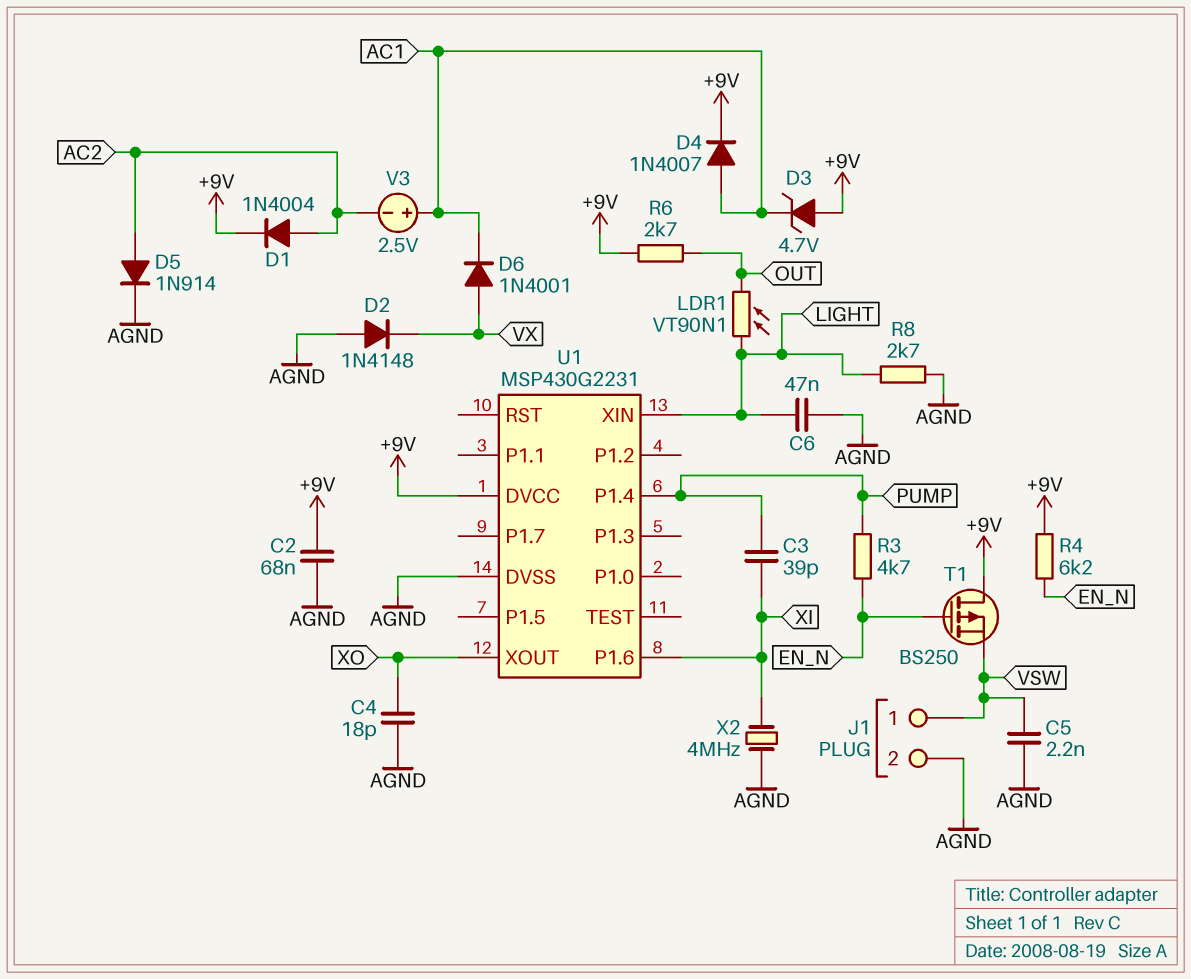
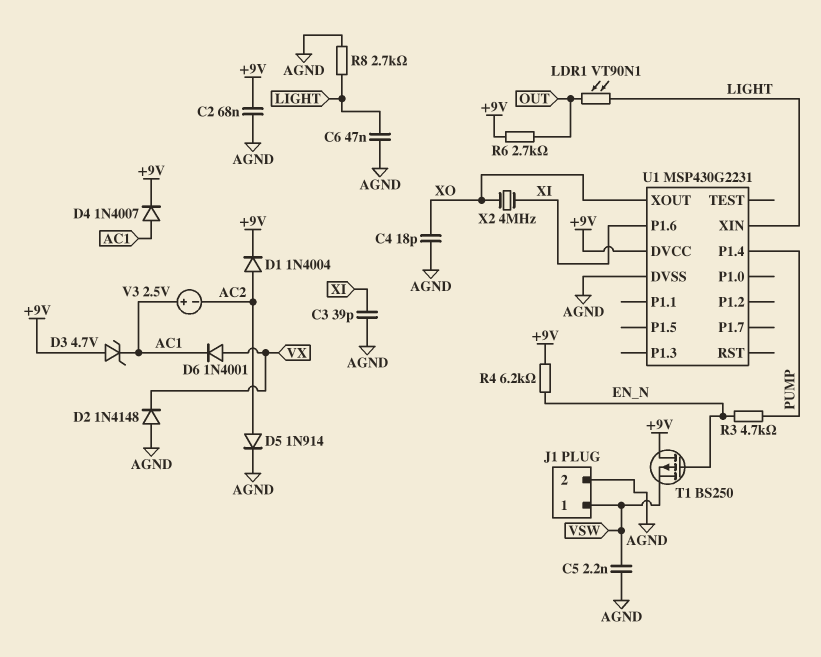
C3: 39pF (PUMP, XI) -> 39pF (AGND, XI)
X2: 4MHz (AGND, XI) -> 4MHz (XI, XO)

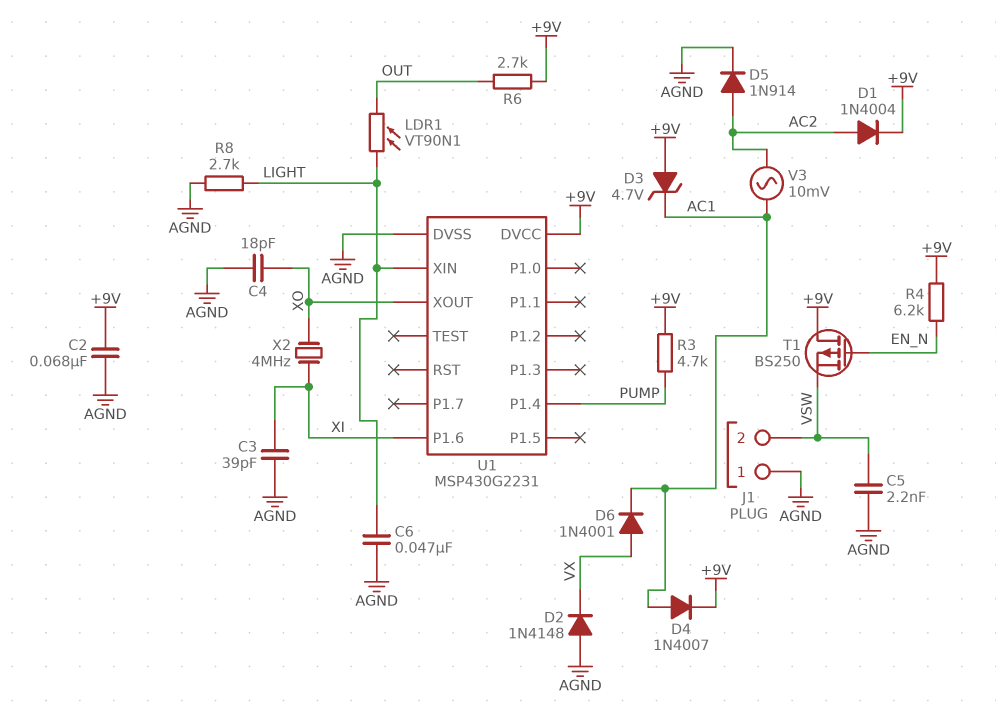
J1 pin 1: VSW -> AGND
J1 pin 2: AGND -> VSW
R3: 4.7k (EN_N, PUMP) -> 4.7k (+9V, PUMP)
V3: 2.5V (plus AC1, minus AC2) -> AC 10mV (AC1, AC2)

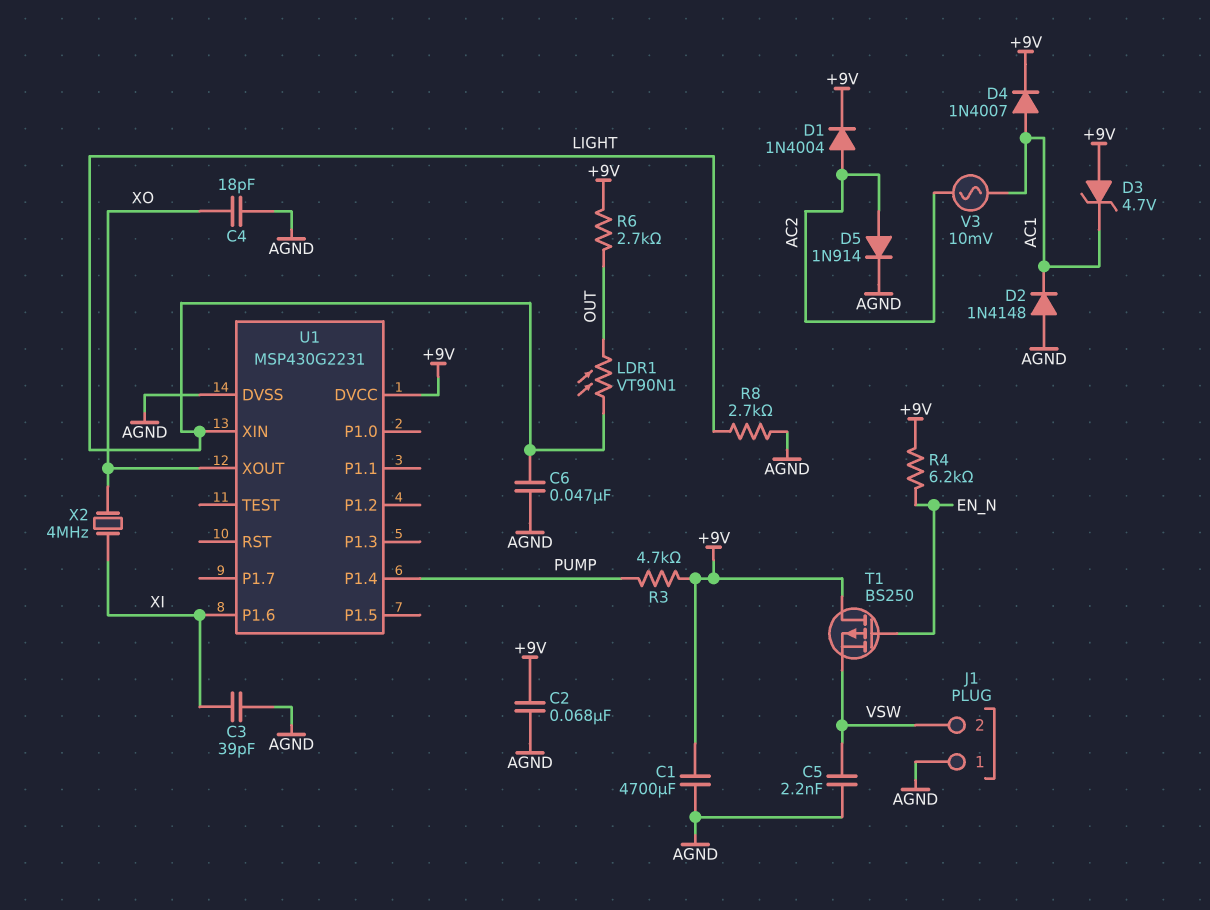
C1: none -> 4700uF (+9V, AGND)
D2: diode 1N4148 (A AGND, K VX) -> diode 1N4148 (A AGND, K AC1)
D6: diode 1N4001 (A VX, K AC1) -> none

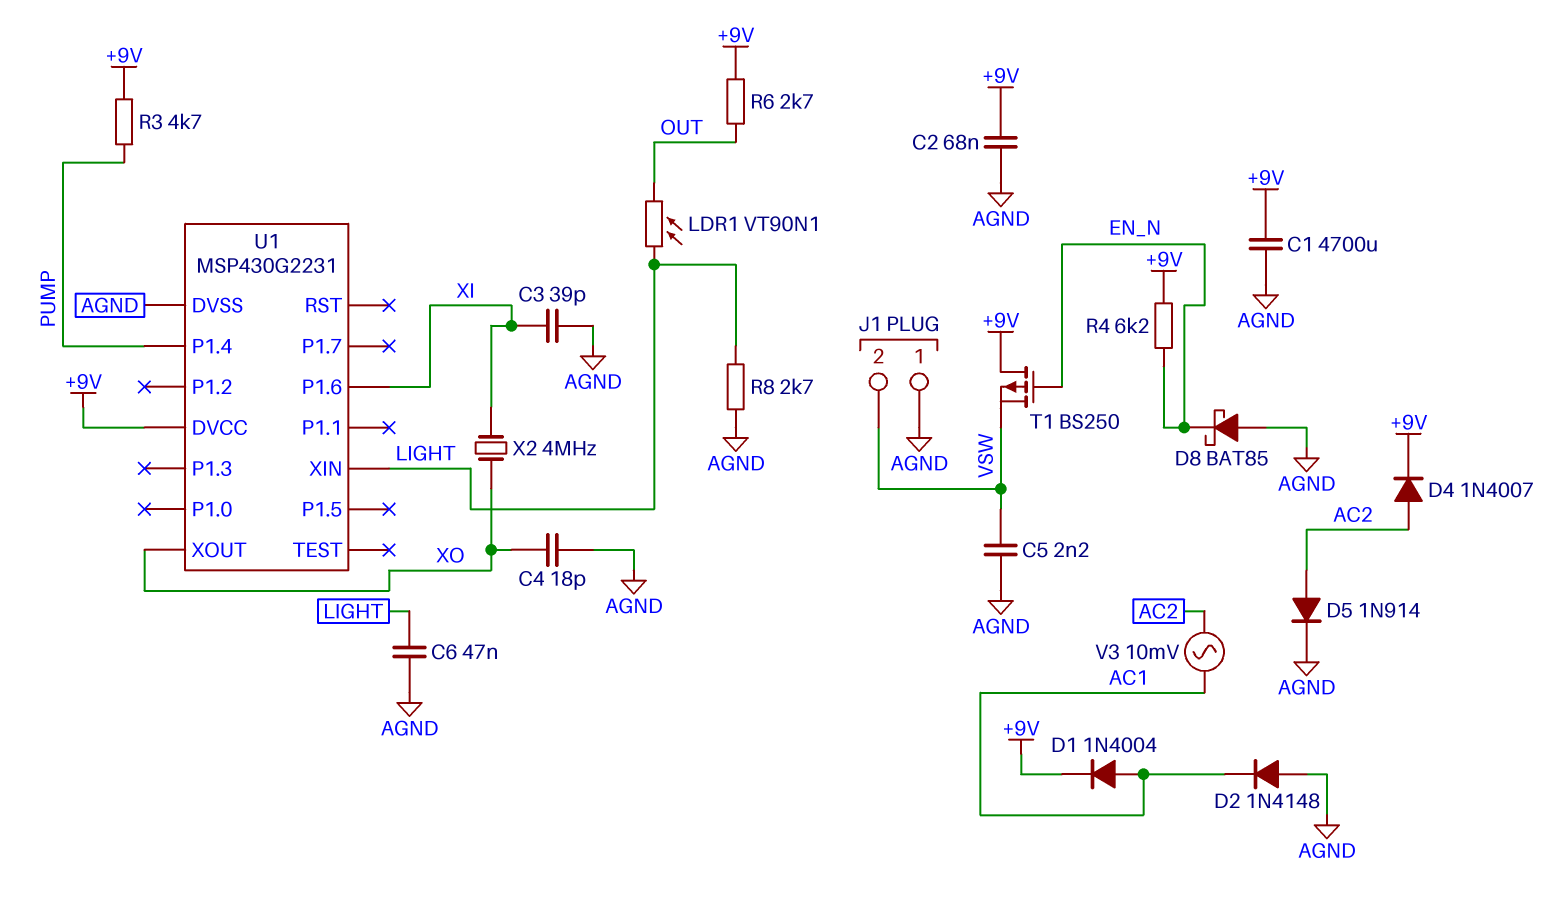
D1: diode 1N4004 (A AC2, K +9V) -> diode 1N4004 (A AC1, K +9V)
D3: zener 4.7V (A +9V, K AC1) -> none
D4: diode 1N4007 (A AC1, K +9V) -> diode 1N4007 (A AC2, K +9V)
D8: none -> schottky BAT85 (A AGND, K EN_N)

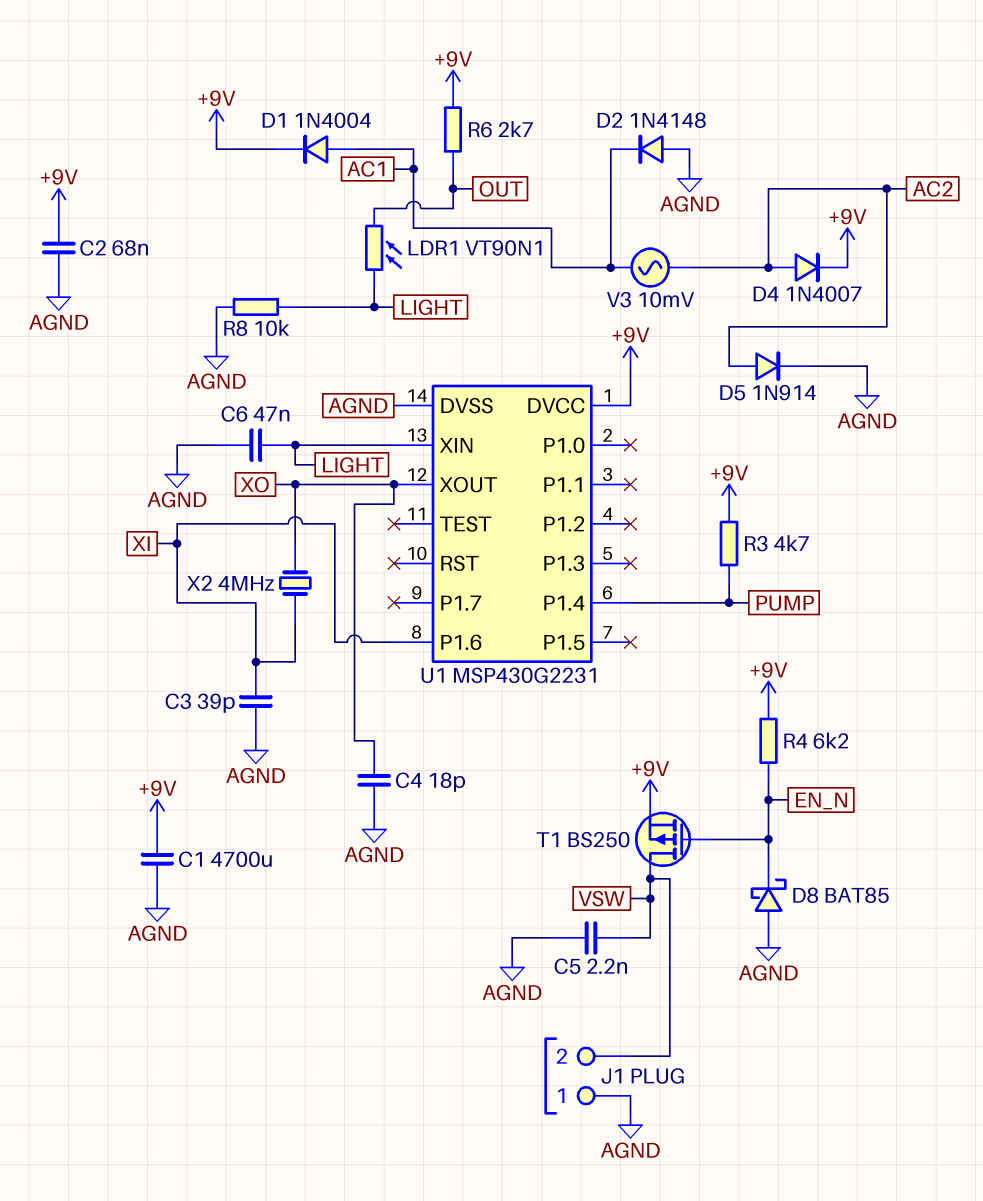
R8: 2.7k (AGND, LIGHT) -> 10k (AGND, LIGHT)
T1: PMOS BS250 (G EN_N, D +9V, S VSW) -> PMOS BS250 (G EN_N, D VSW, S +9V)

